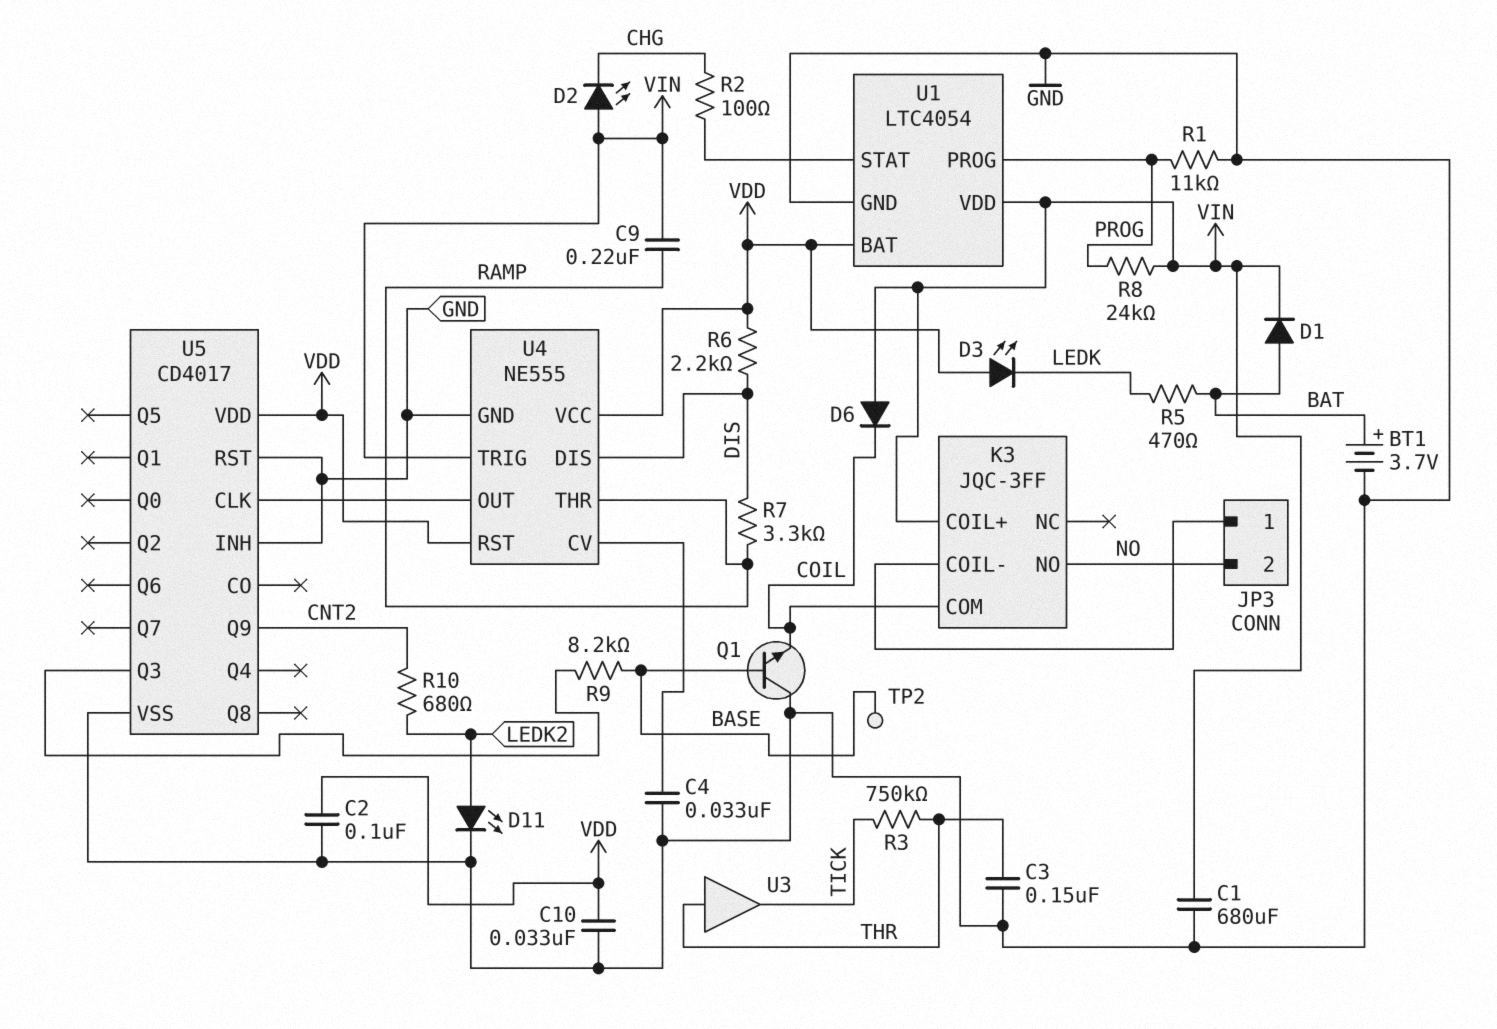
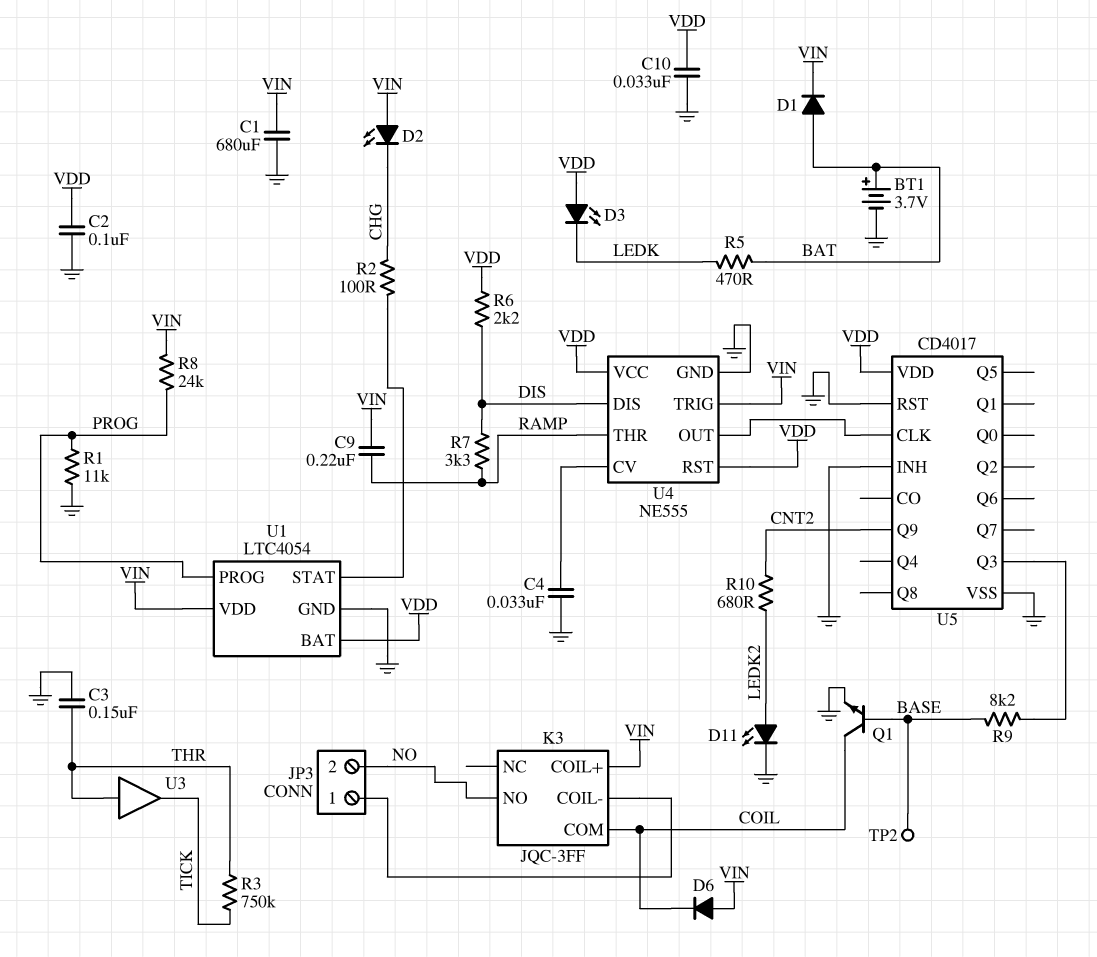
Q1: NPN (B BASE, C GND, E COIL) -> NPN (B BASE, C COIL, E GND)

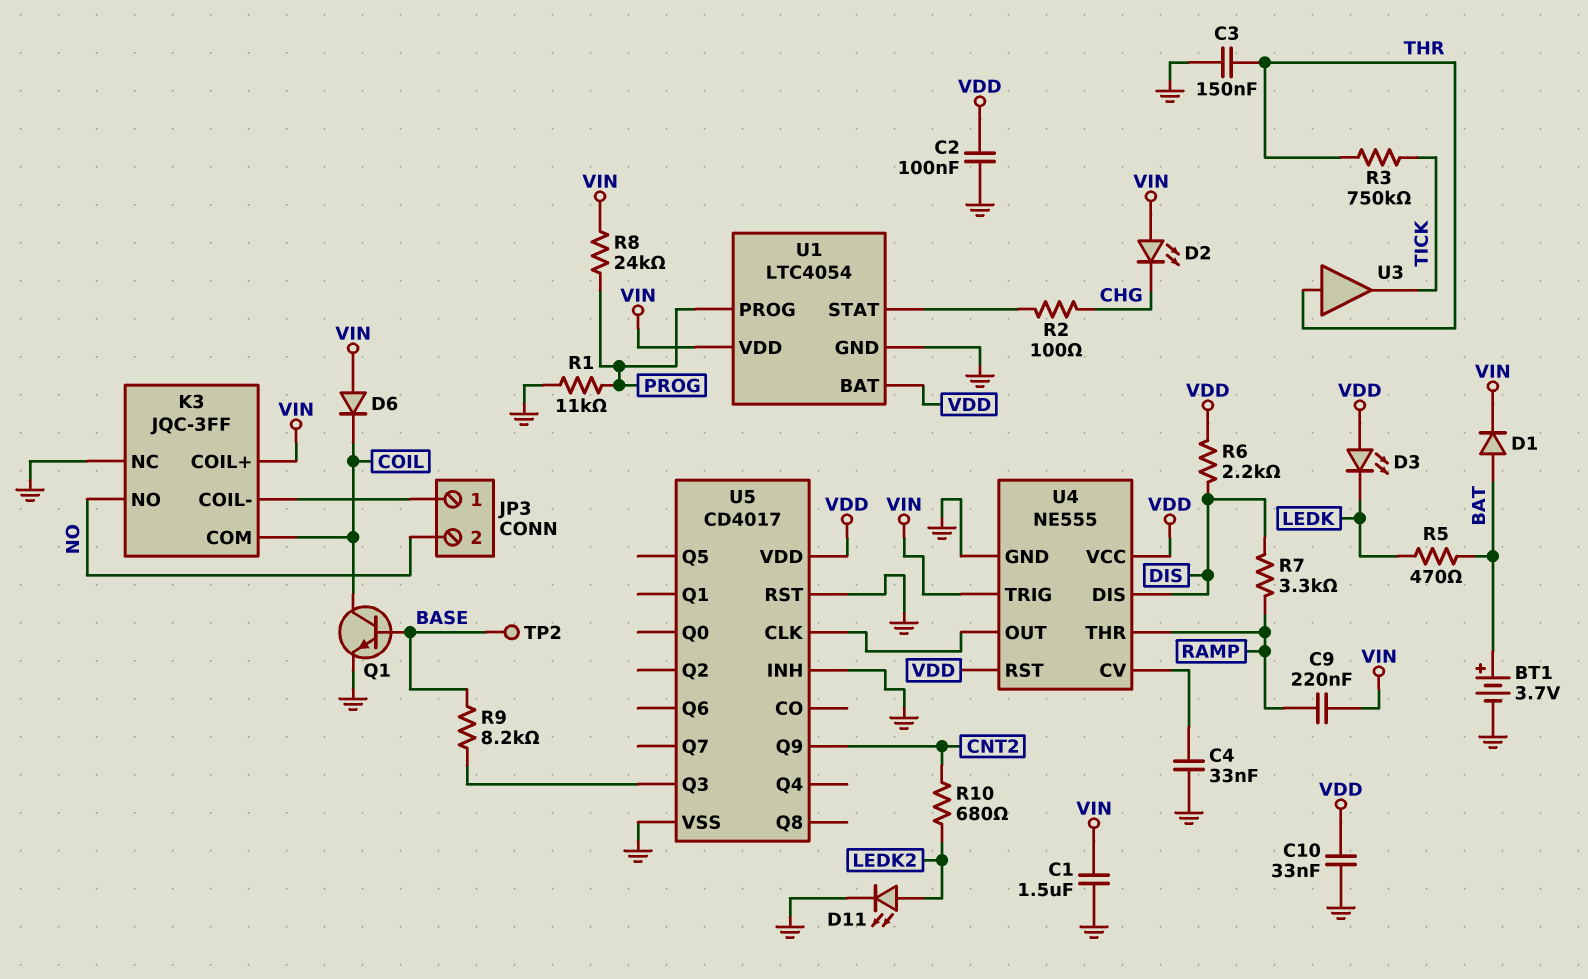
C1: 680uF (GND, VIN) -> 1.5uF (GND, VIN)
K3 pin NC: none -> GND

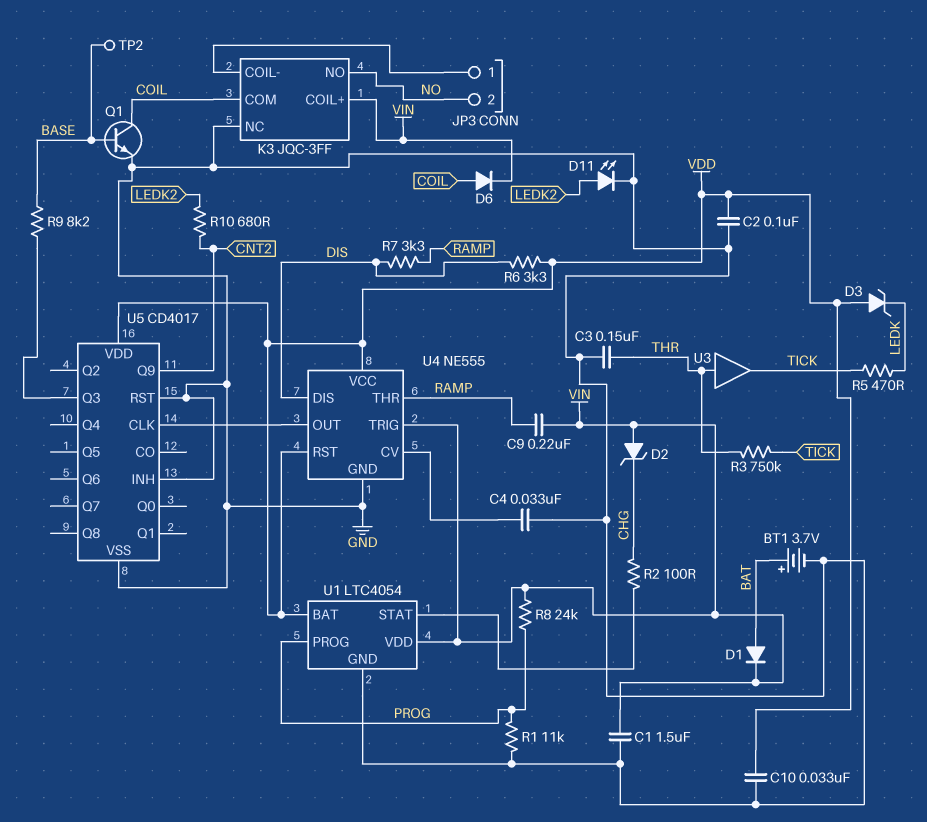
D2: LED (A VIN, K CHG) -> zener (A VIN, K CHG)
D3: LED (A VDD, K LEDK) -> zener (A VDD, K LEDK)
D6: diode (A VIN, K COIL) -> diode (A COIL, K VIN)
R5: 470 (BAT, LEDK) -> 470 (LEDK, TICK)
R6: 2.2k (DIS, VDD) -> 3.3k (DIS, VDD)

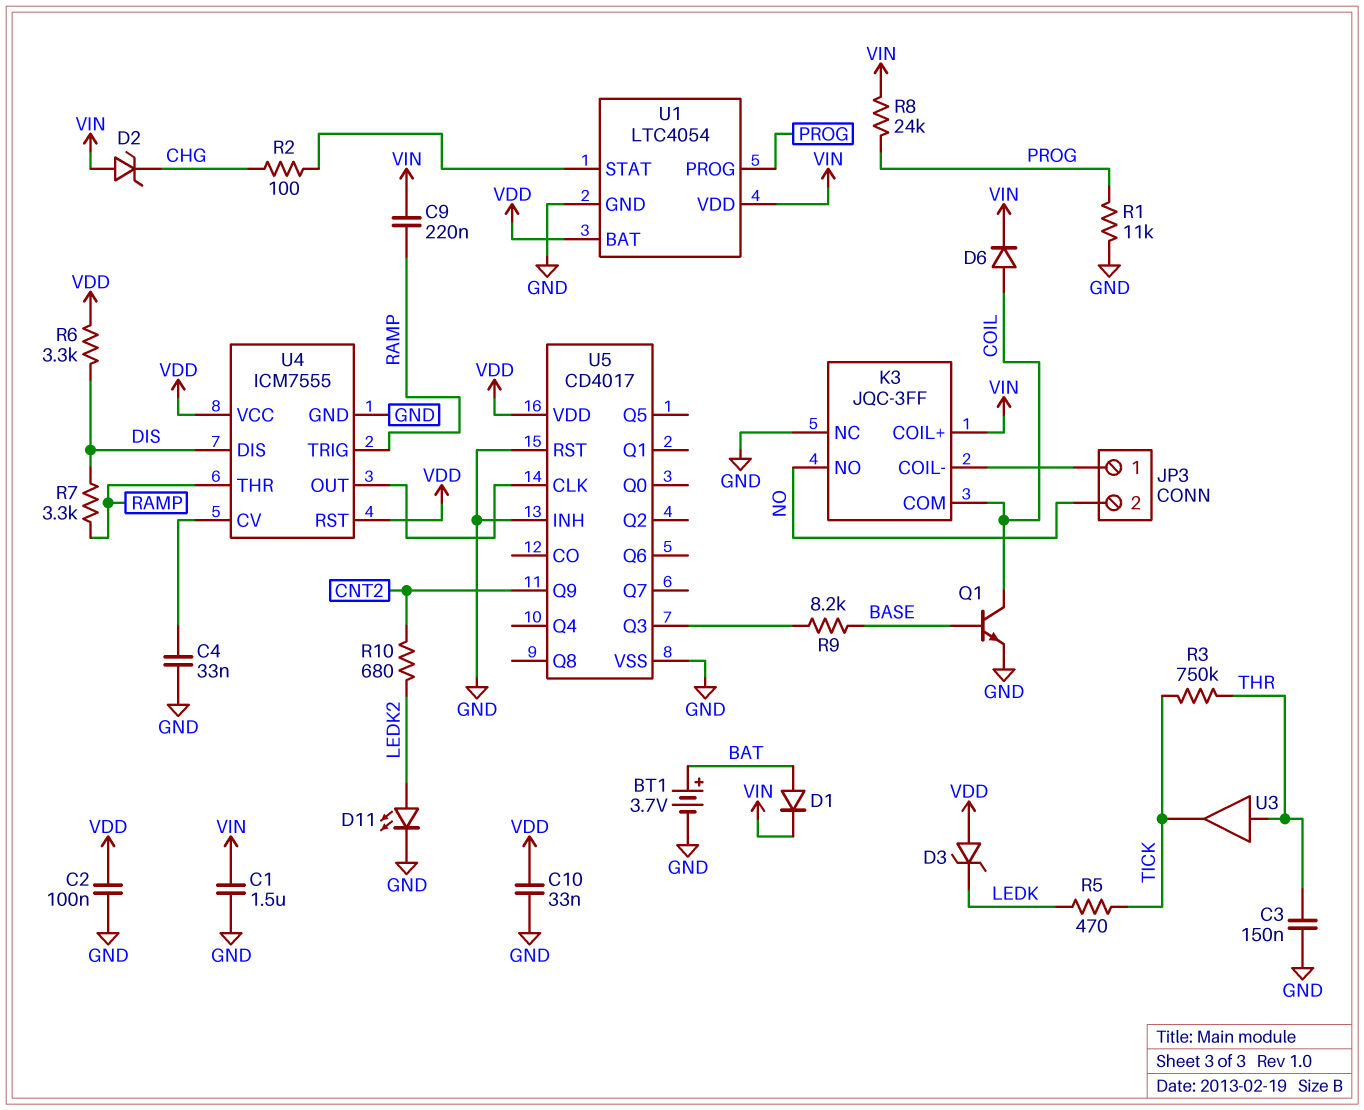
TP2: test point (BASE) -> none
U4: NE555 -> ICM7555
U4 pin TRIG: VIN -> RAMP

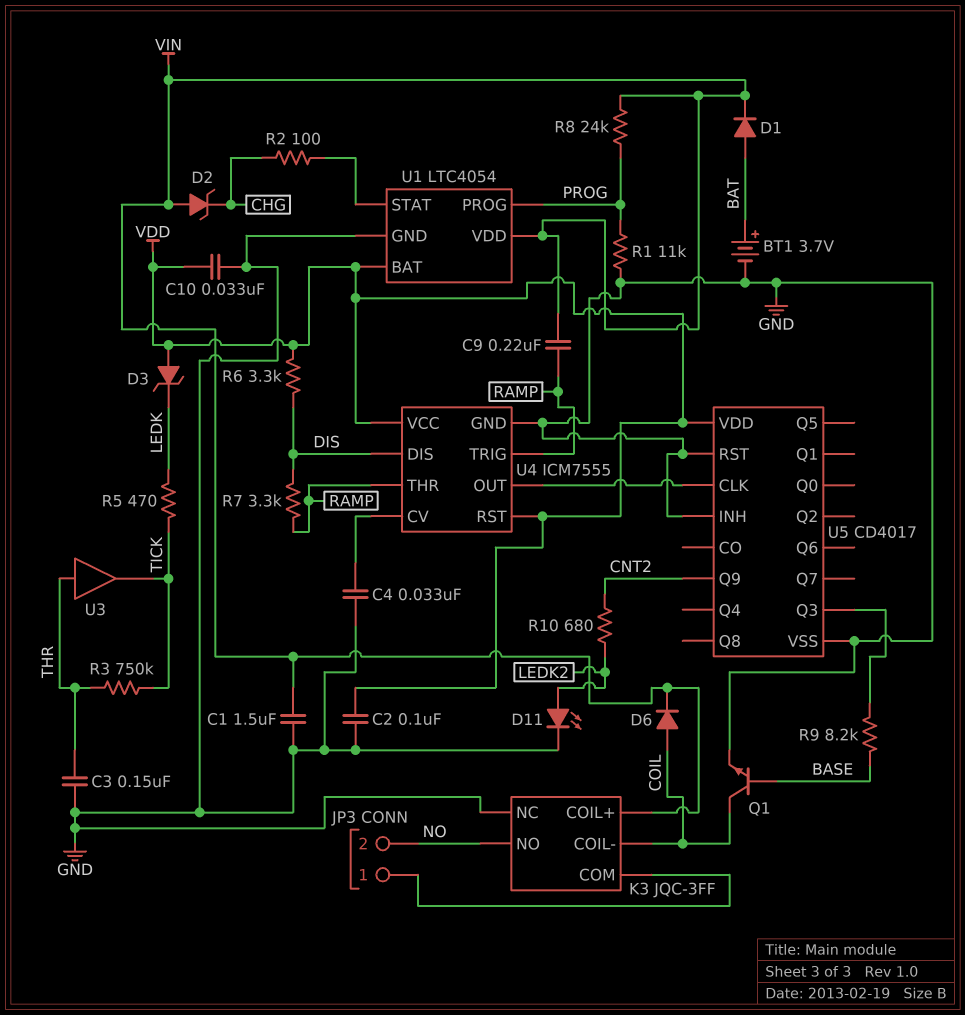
K3 pin COIL-: JP3/1 -> COIL
K3 pin COM: COIL -> JP3/1

